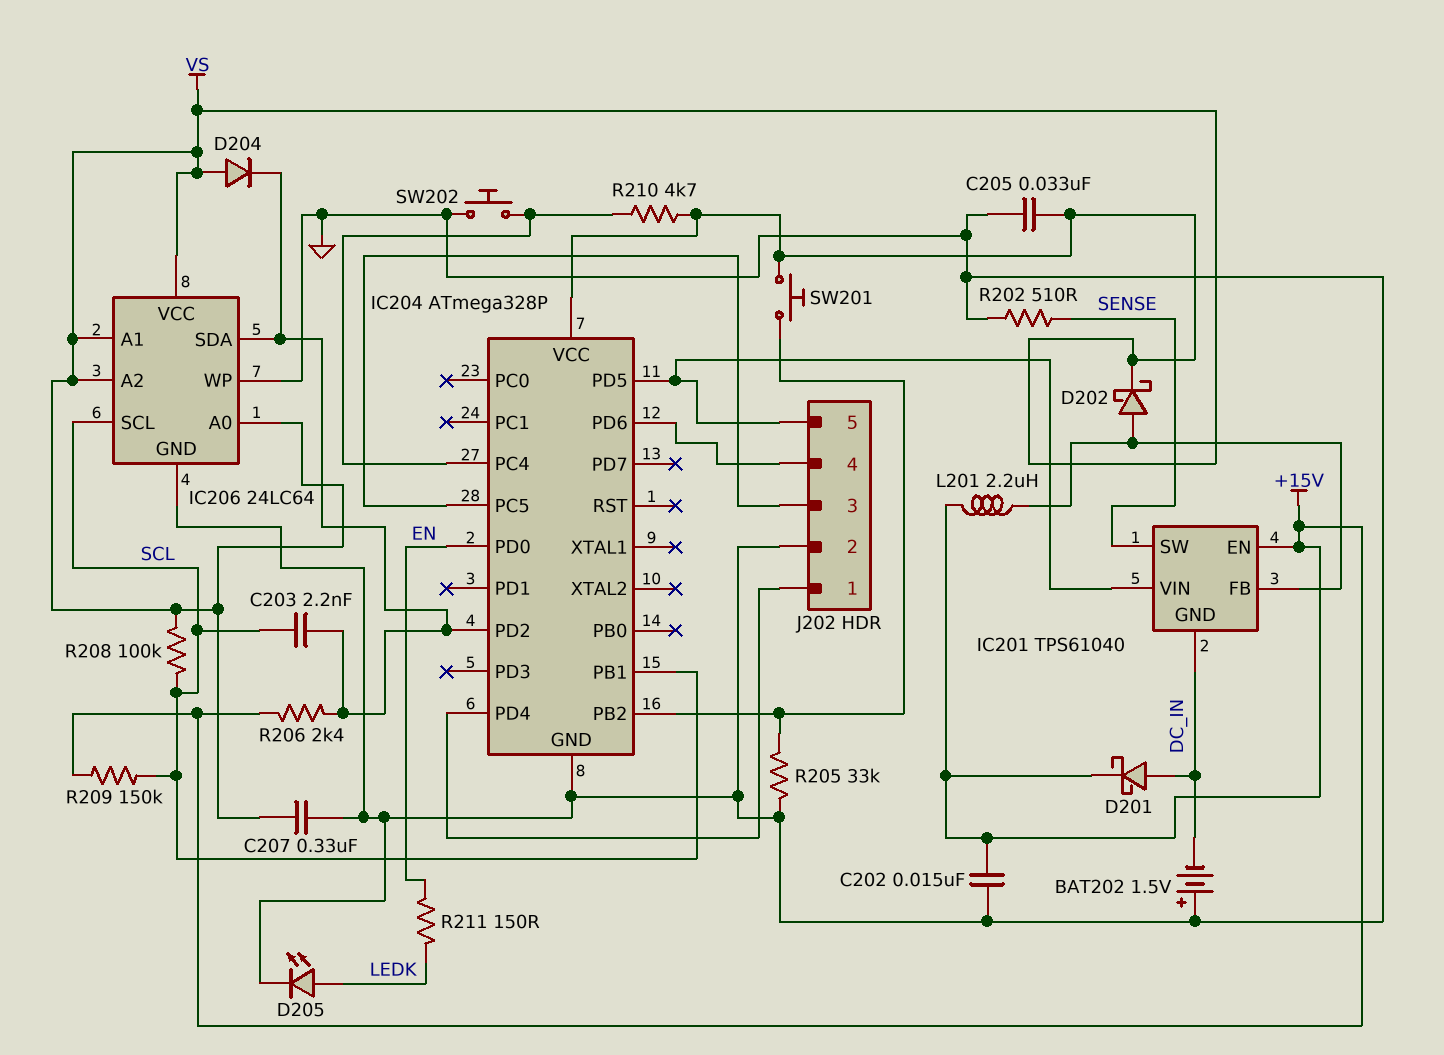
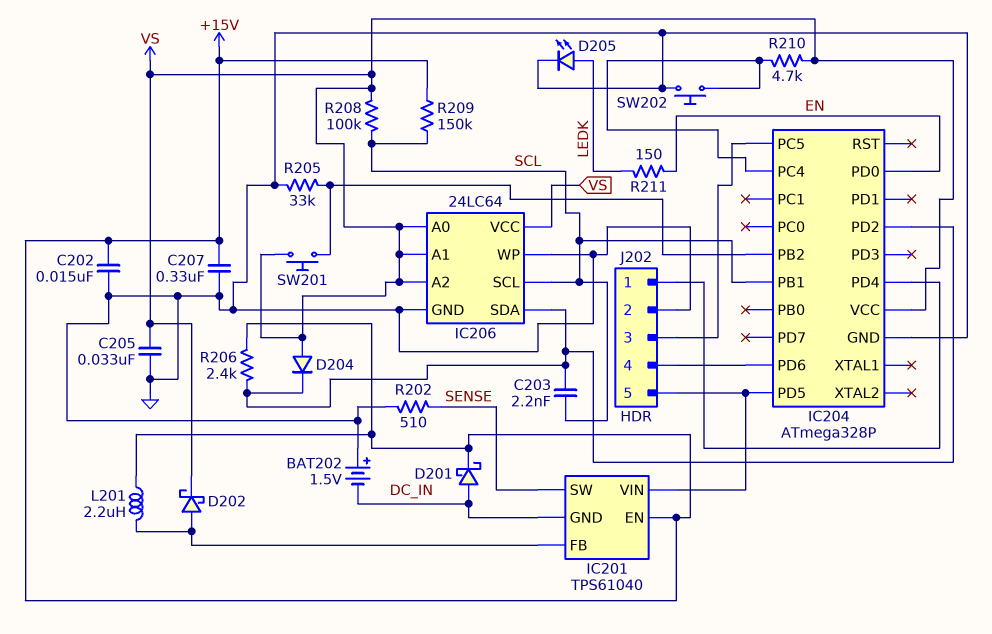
C207: 330nF (GND, VS) -> 330nF (+15V, GND)

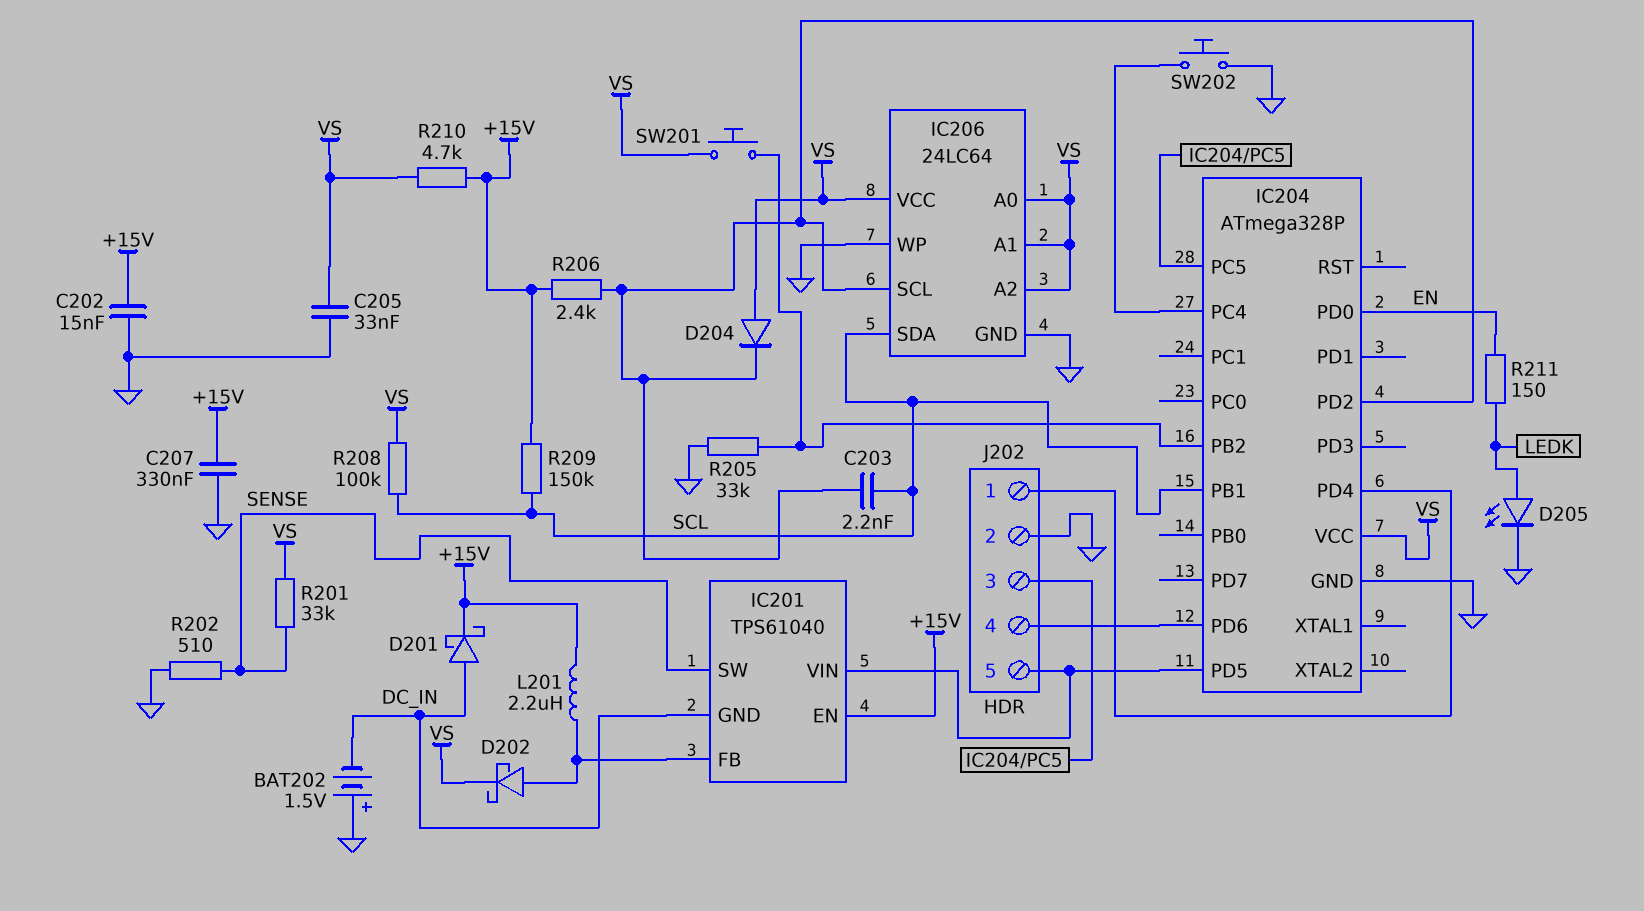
IC206 pin SCL: SCL -> IC204/PD2
IC206 pin SDA: IC204/PD2 -> SCL
R201: none -> 33k (SENSE, VS)
R210: 4.7k (IC204/PC4, VS) -> 4.7k (+15V, VS)

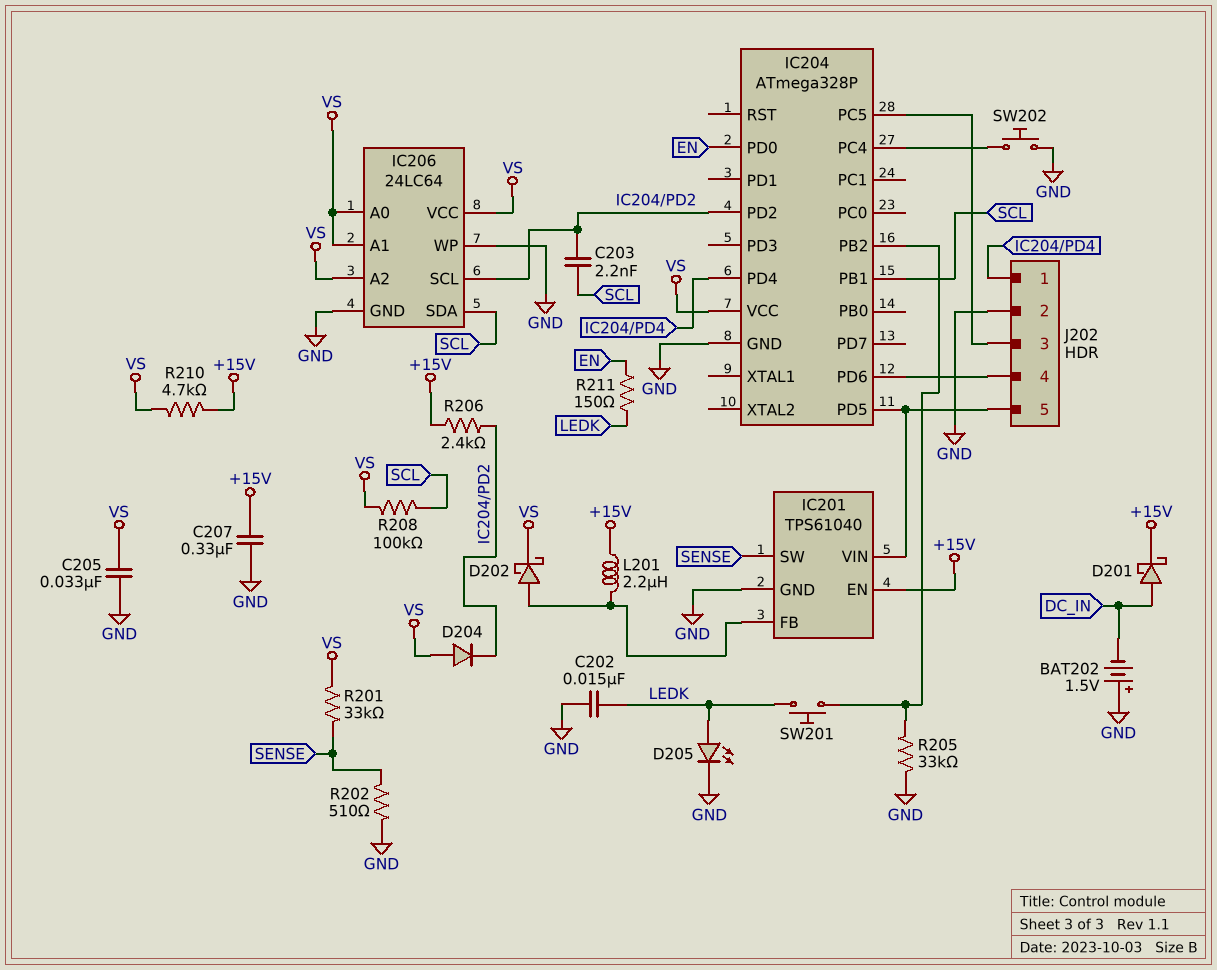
C202: 15nF (+15V, GND) -> 15nF (GND, LEDK)
IC201 pin GND: DC_IN -> GND
R209: 150k (+15V, SCL) -> none
SW201: button (IC204/PB2, VS) -> button (IC204/PB2, LEDK)

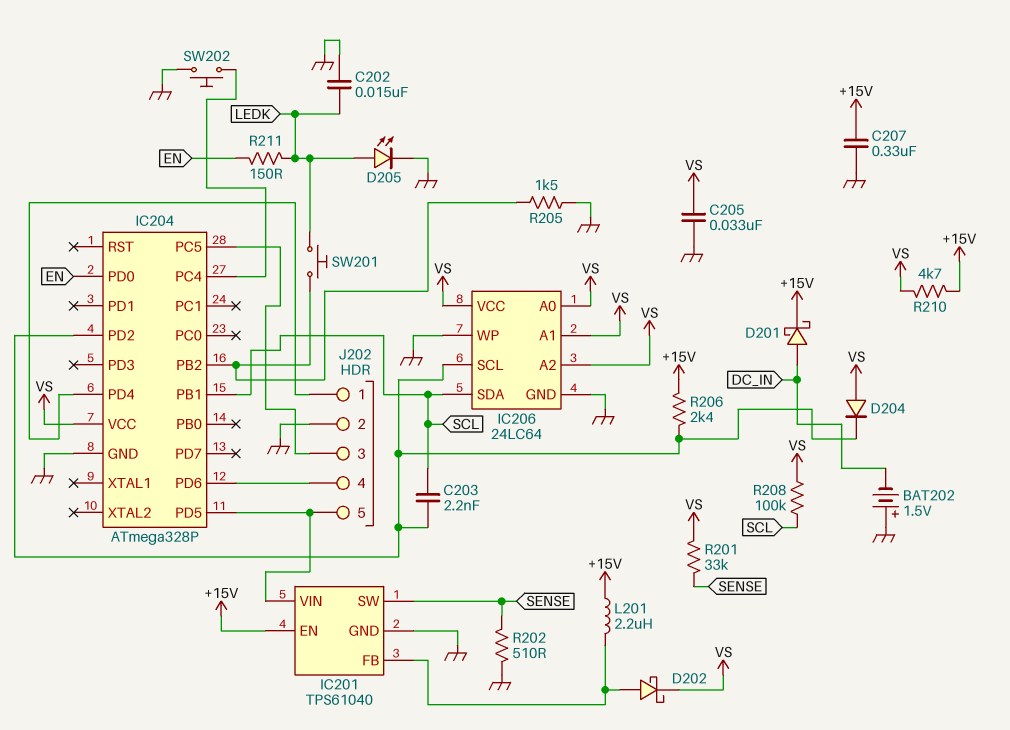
R205: 33k (GND, IC204/PB2) -> 1.5k (GND, IC204/PB2)

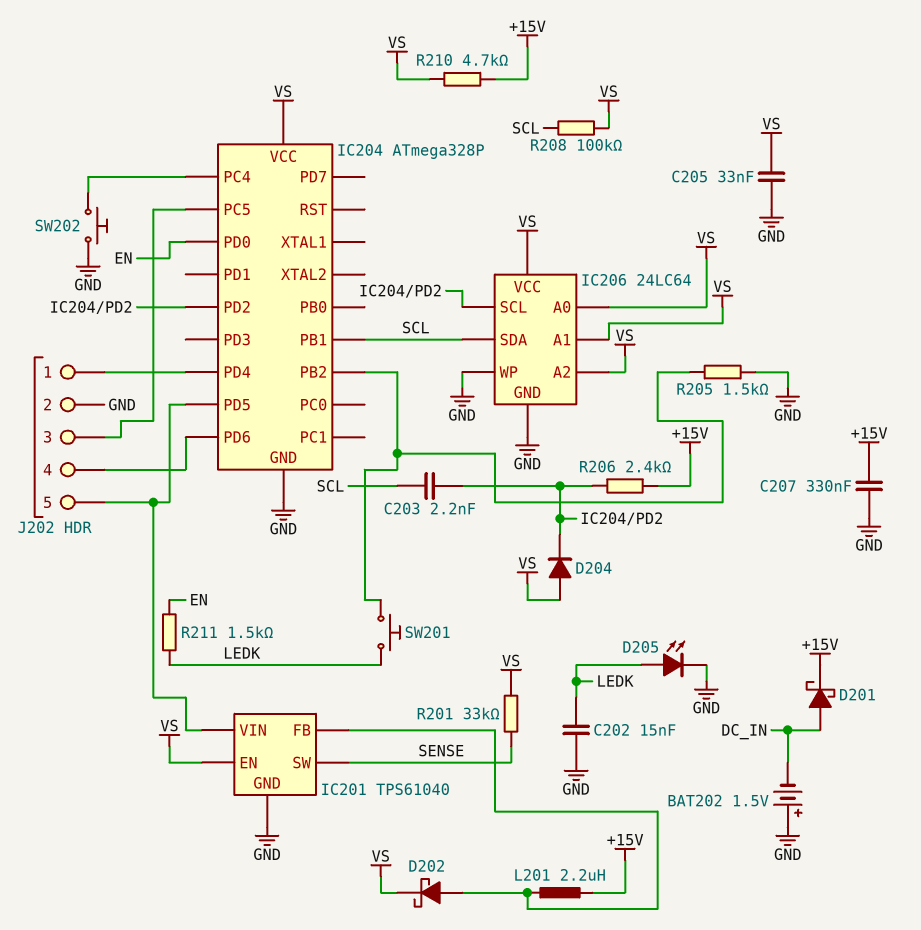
IC201 pin EN: +15V -> VS
R202: 510 (GND, SENSE) -> none
R211: 150 (EN, LEDK) -> 1.5k (EN, LEDK)

